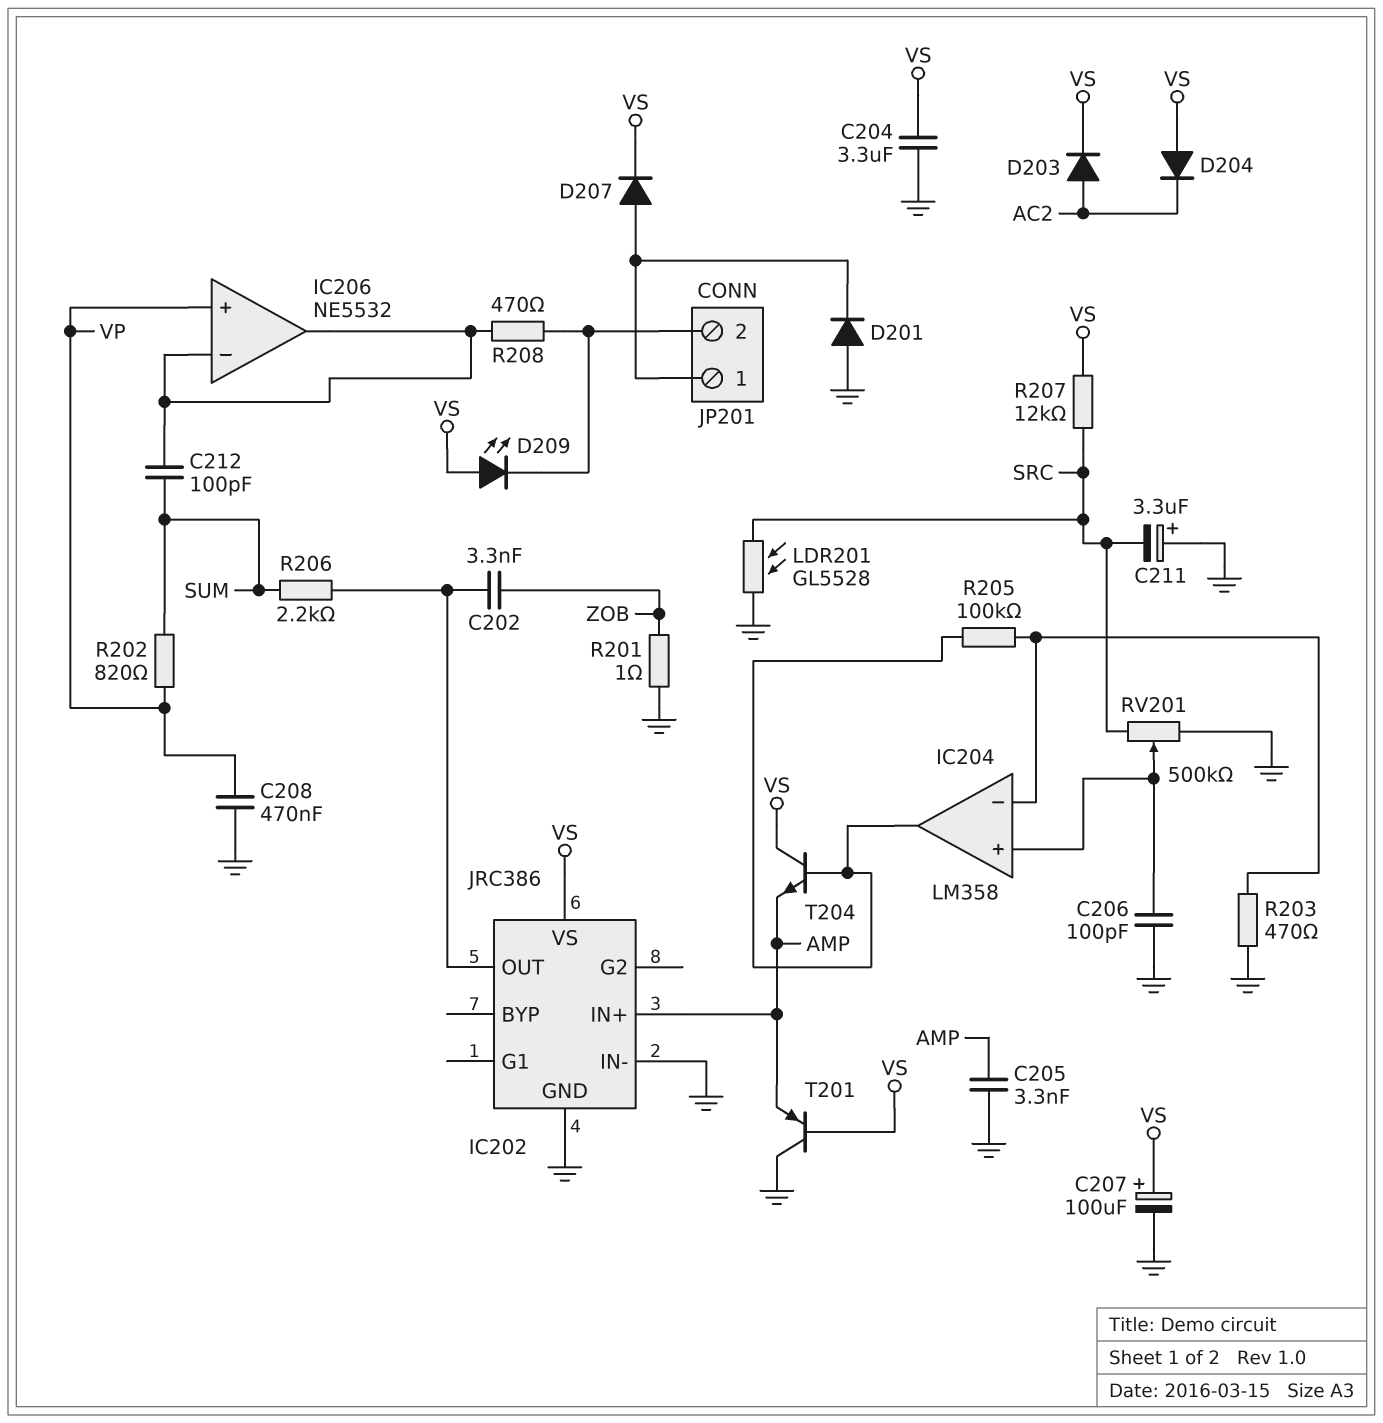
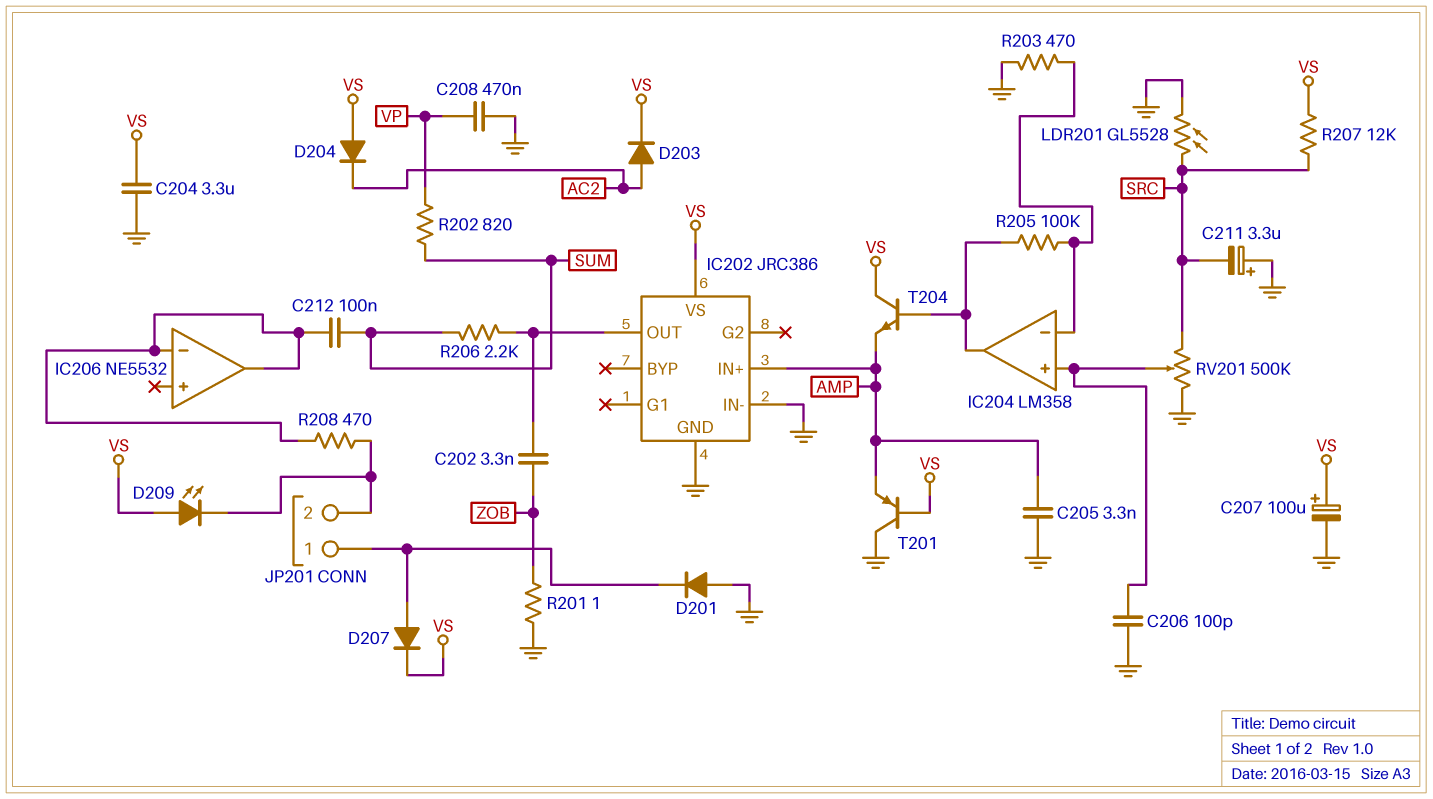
C212: 100pF (IC206/in-, SUM) -> 100nF (IC206/in-, SUM)
IC206 pin in+: VP -> none

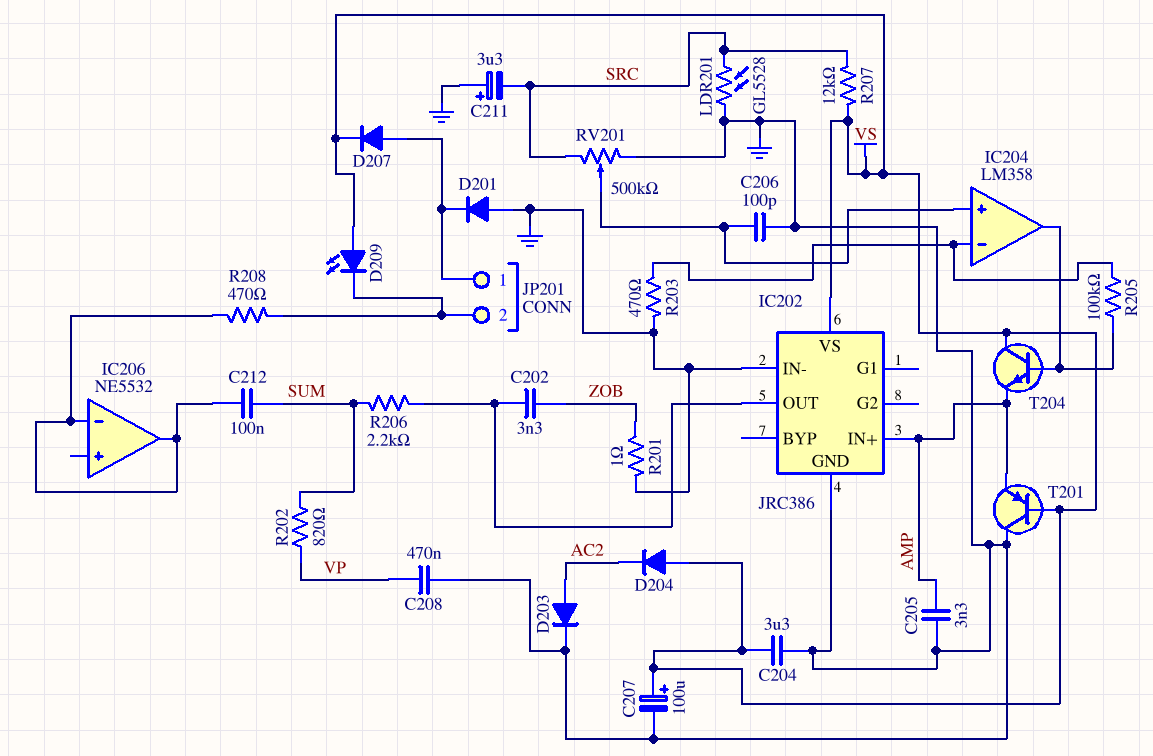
D203: diode (A AC2, K VS) -> diode (A AC2, K GND)

